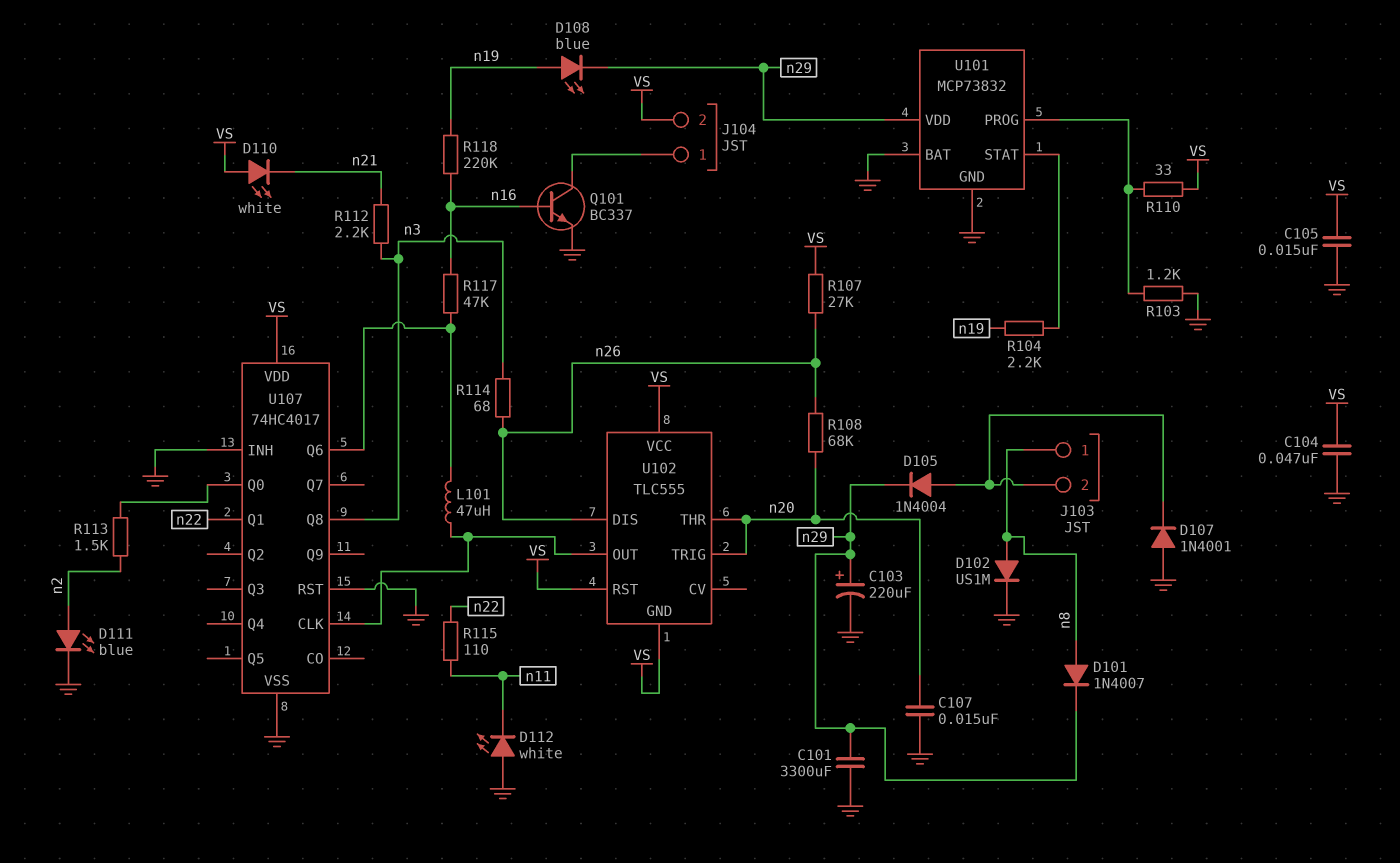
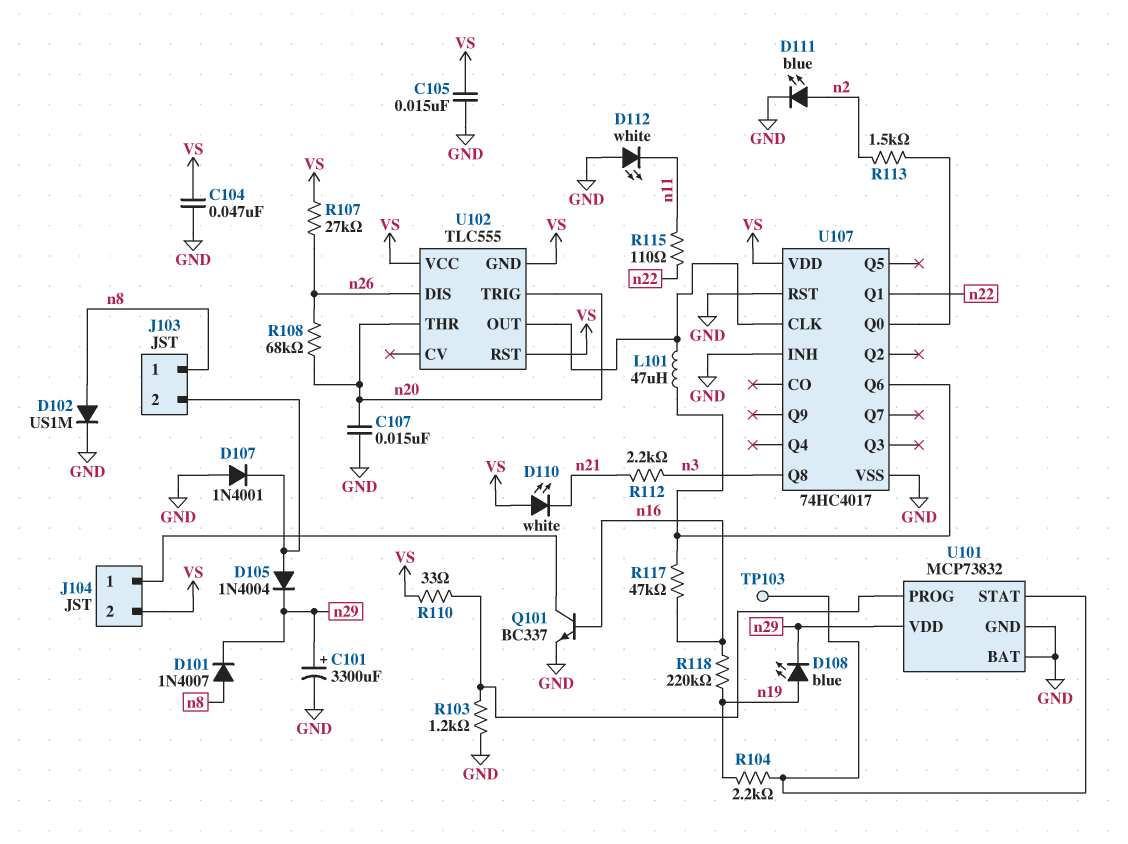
C101: 3300uF (GND, n29) -> 3300uF (plus n29, minus GND)
C103: 220uF (plus n29, minus GND) -> none
R114: 68 (n3, n26) -> none
TP103: none -> test point (U101/STAT)

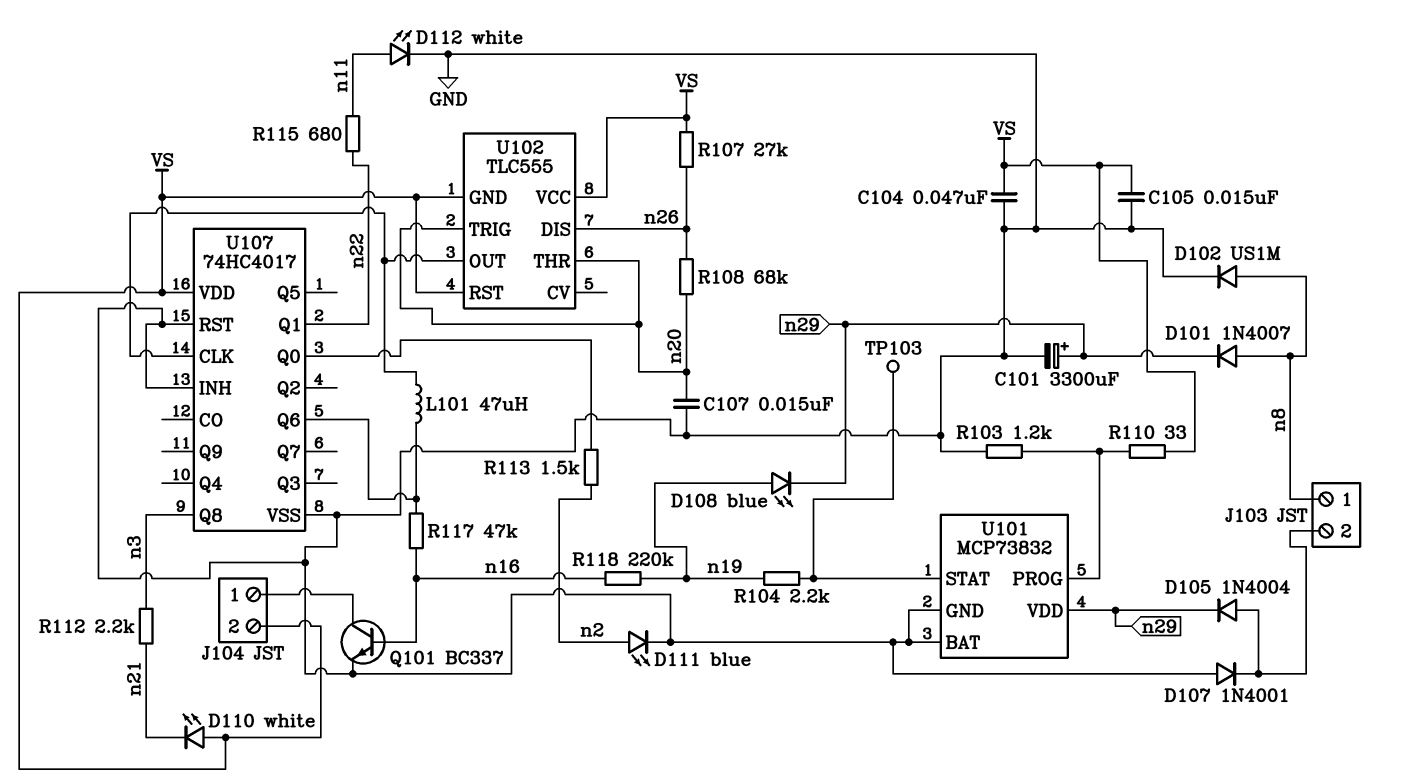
D112: LED white (A GND, K n11) -> LED white (A n11, K GND)
R115: 110 (n11, n22) -> 680 (n11, n22)

